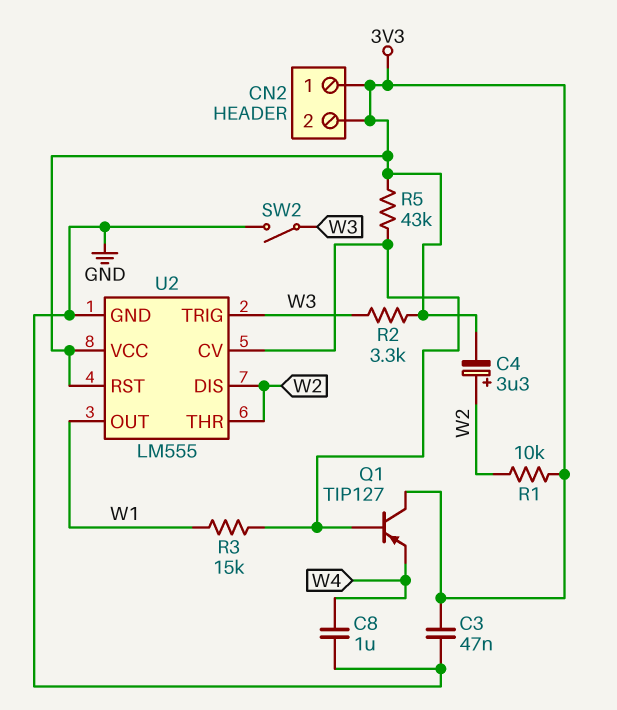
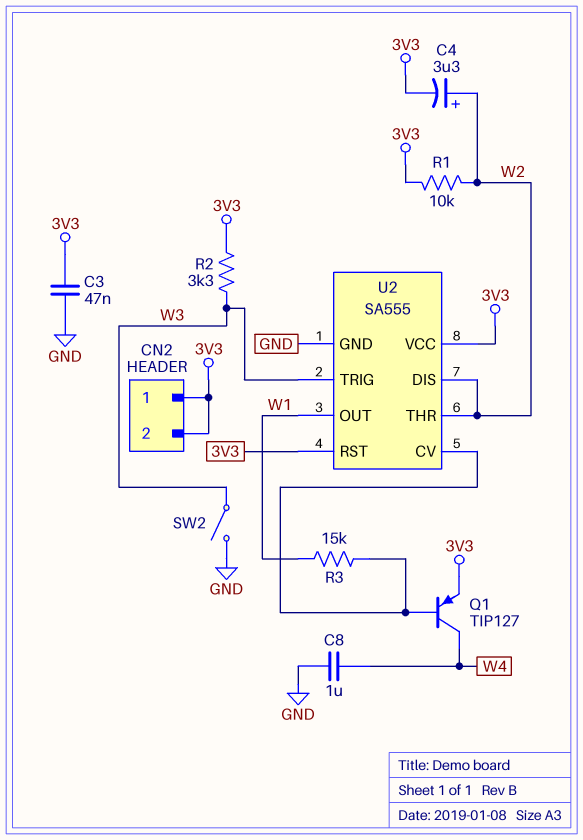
Q1: PNP TIP127 (B U2/CV, C 3V3, E W4) -> PNP TIP127 (B U2/CV, C W4, E 3V3)
R5: 43k (3V3, U2/CV) -> none
U2: LM555 -> SA555

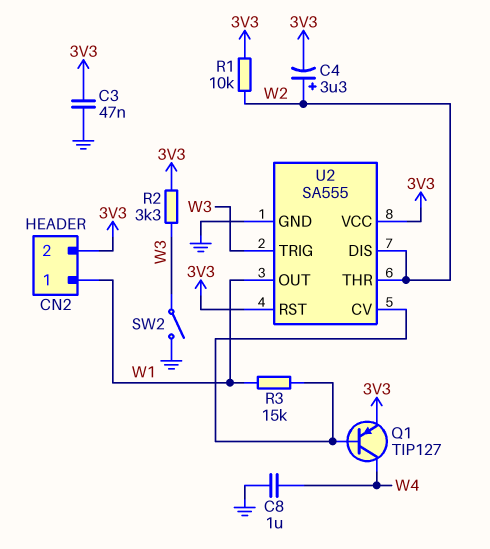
CN2 pin 1: 3V3 -> W1

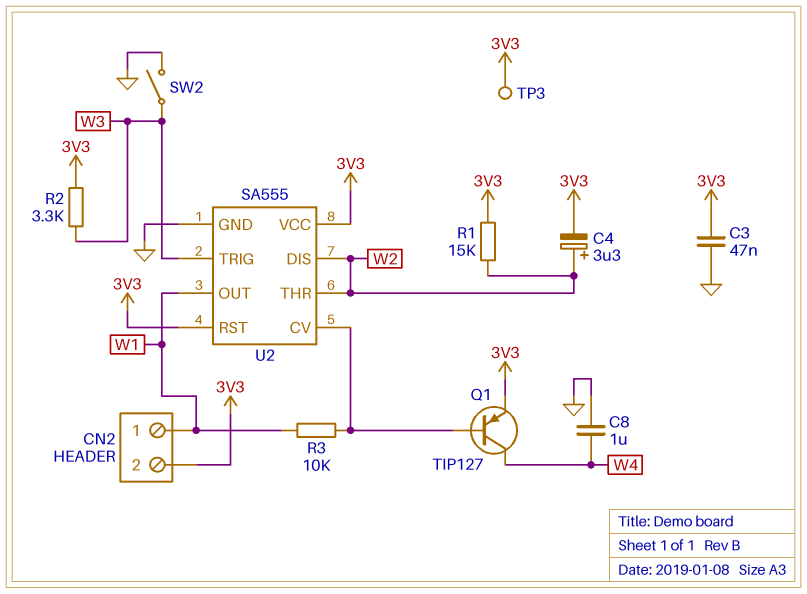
R1: 10k (3V3, W2) -> 15k (3V3, W2)
R3: 15k (U2/CV, W1) -> 10k (U2/CV, W1)
TP3: none -> test point (3V3)

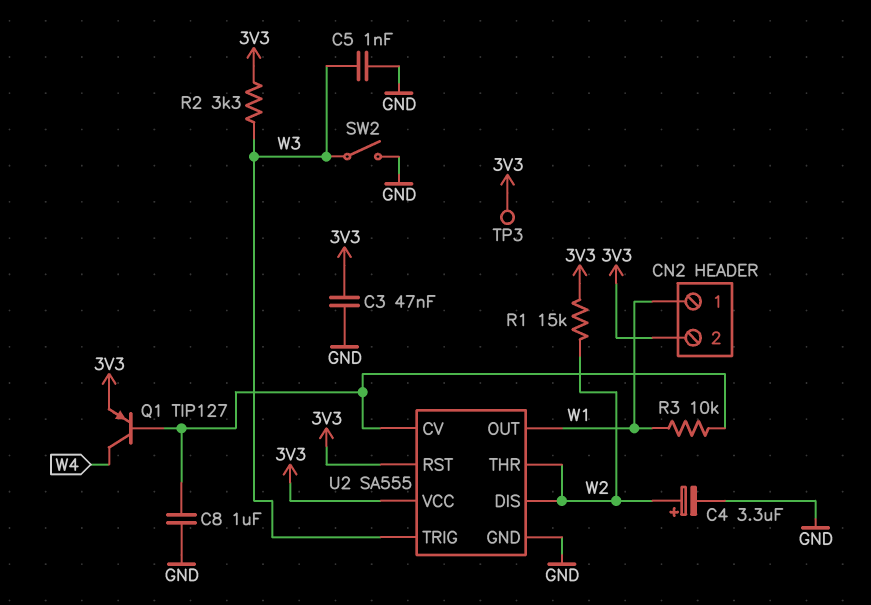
C4: 3.3uF (plus W2, minus 3V3) -> 3.3uF (plus W2, minus GND)
C5: none -> 1nF (GND, W3)
C8: 1uF (GND, W4) -> 1uF (GND, U2/CV)

